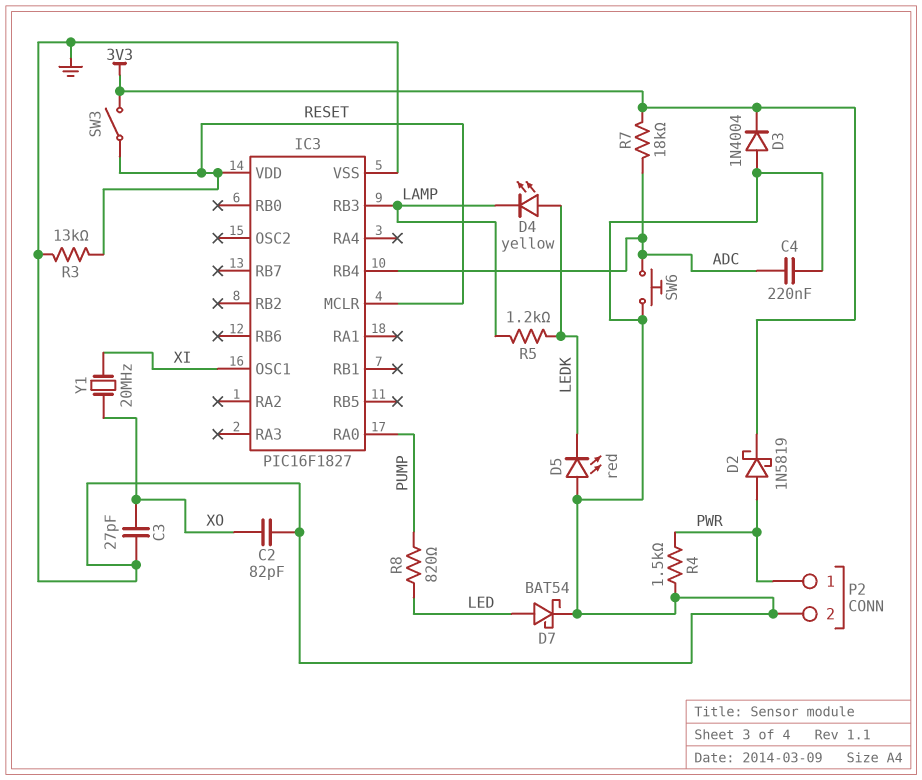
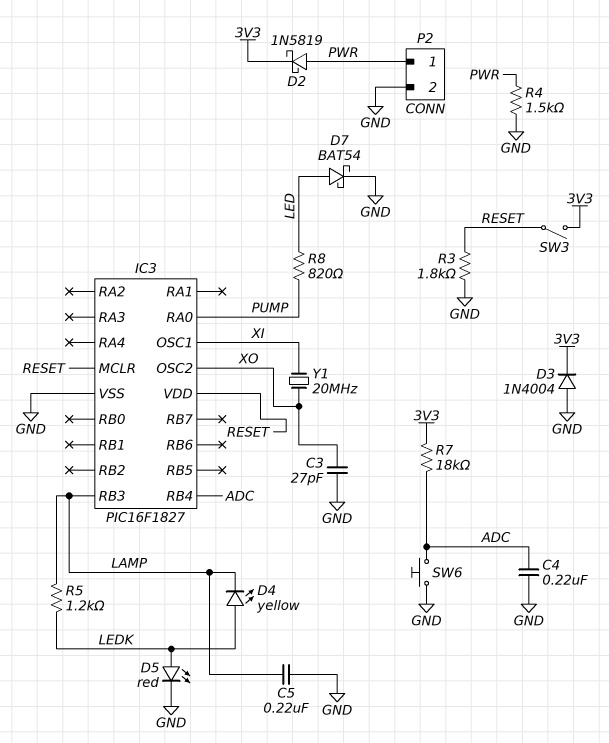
C2: 82pF (GND, XO) -> none
C5: none -> 220nF (GND, LAMP)
D5: LED red (A GND, K LEDK) -> LED red (A LEDK, K GND)
IC3 pin OSC2: none -> XO
R3: 13k (GND, RESET) -> 1.8k (GND, RESET)

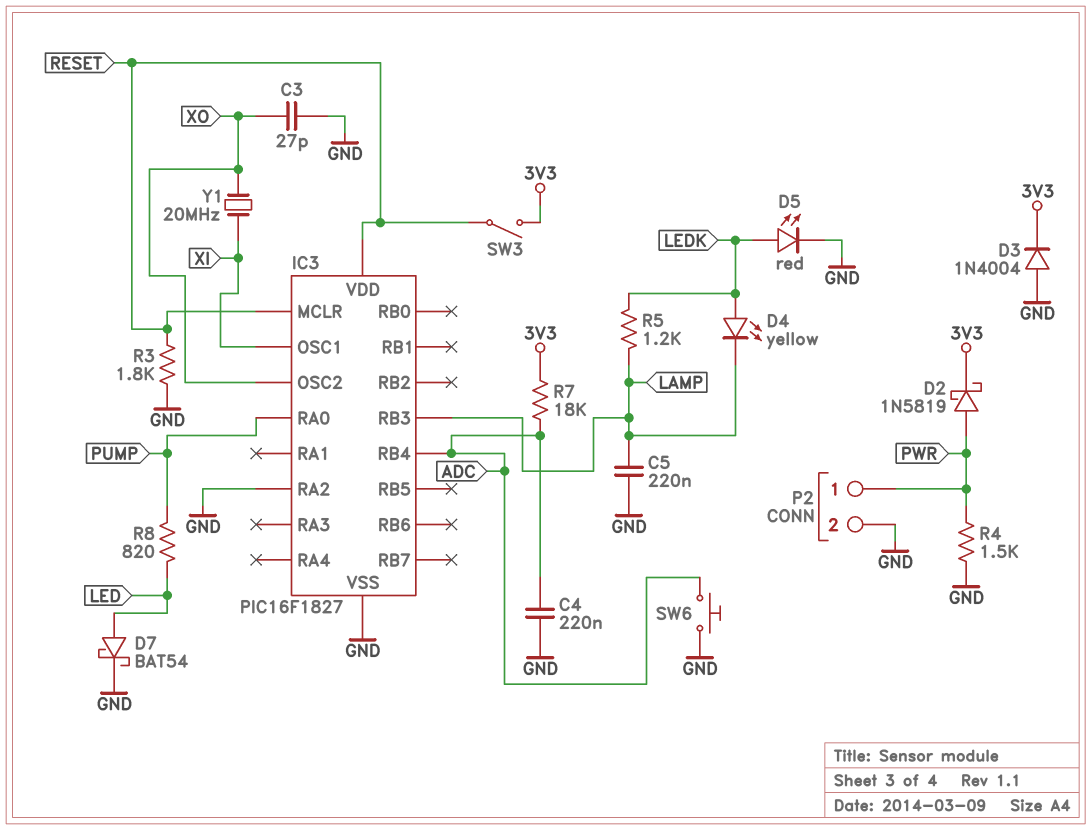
IC3 pin RA2: none -> GND

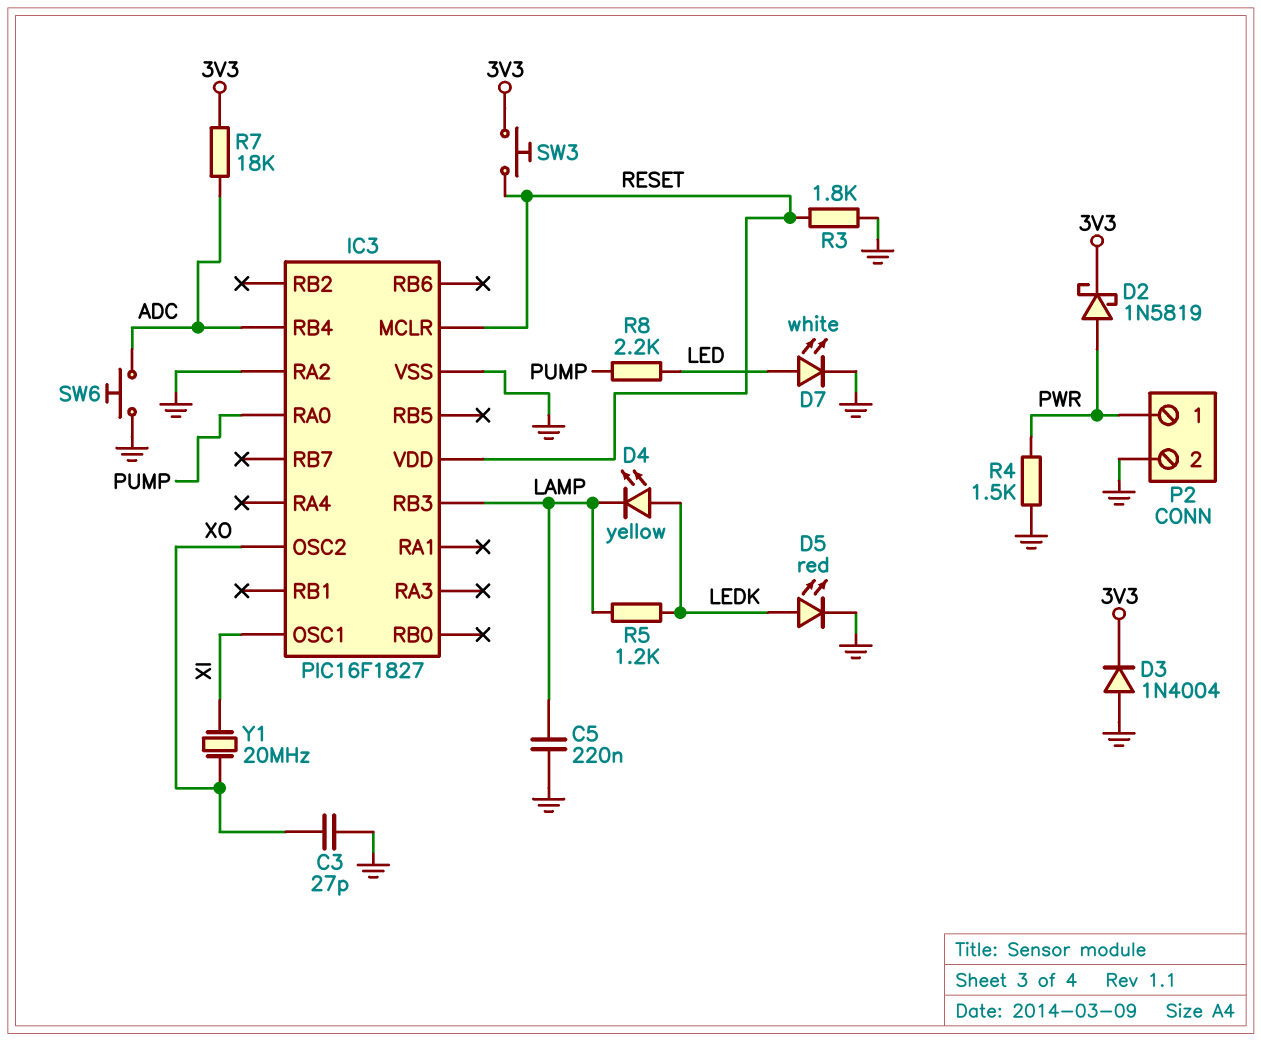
C4: 220nF (ADC, GND) -> none
D7: schottky BAT54 (A LED, K GND) -> LED white (A LED, K GND)
R8: 820 (LED, PUMP) -> 2.2k (LED, PUMP)
SW3: switch (3V3, RESET) -> button (3V3, RESET)

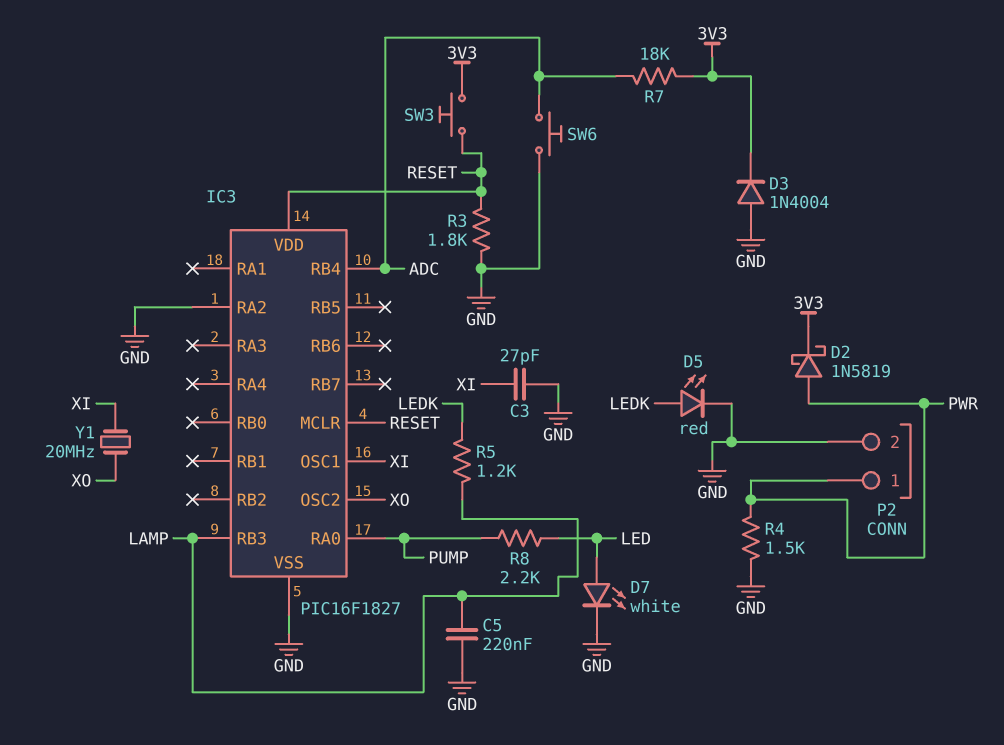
C3: 27pF (GND, XO) -> 27pF (GND, XI)
D4: LED yellow (A LEDK, K LAMP) -> none

